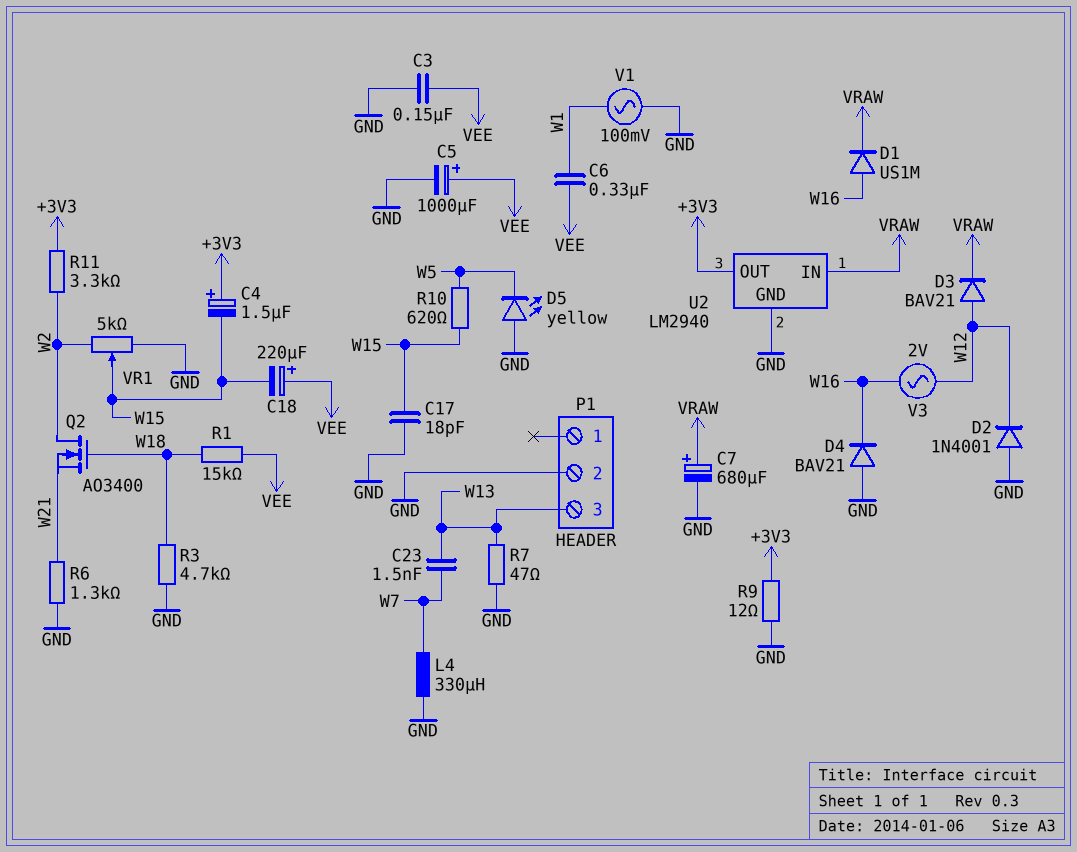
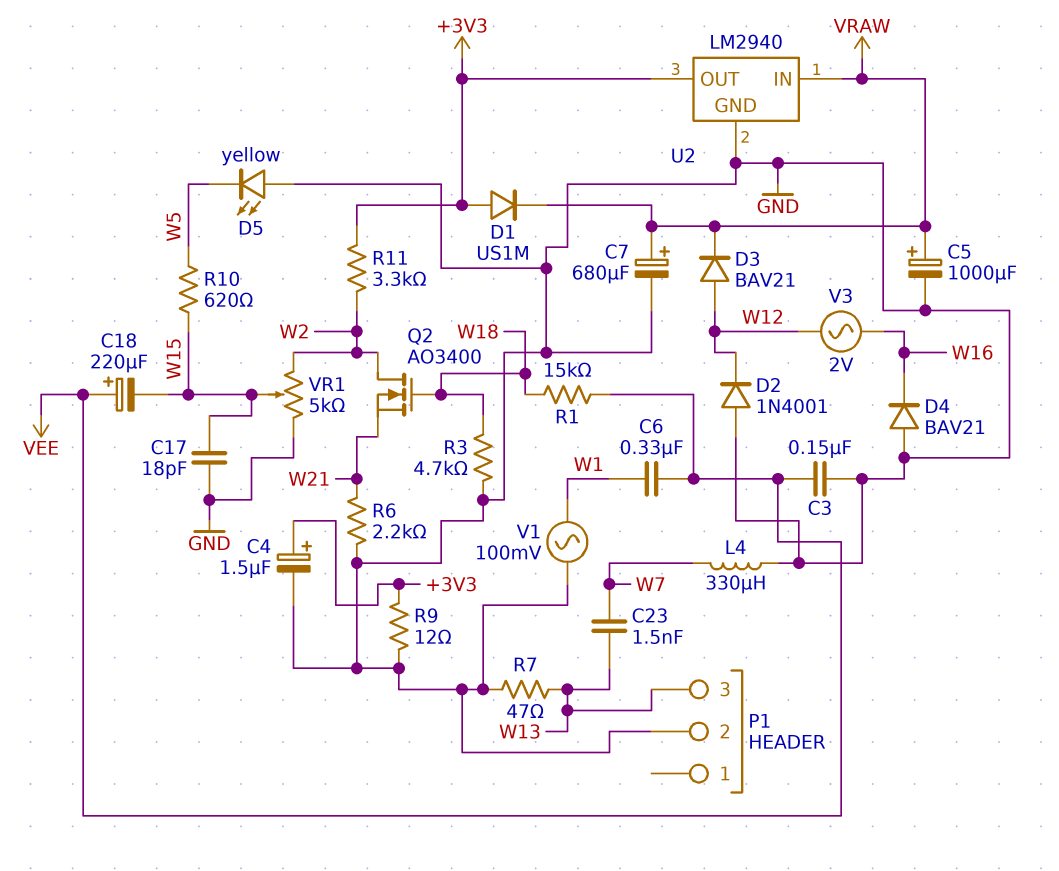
C4: 1.5uF (plus +3V3, minus W15) -> 1.5uF (plus +3V3, minus GND)
C5: 1000uF (plus VEE, minus GND) -> 1000uF (plus VRAW, minus GND)
D1: diode US1M (A W16, K VRAW) -> diode US1M (A +3V3, K VRAW)
R6: 1.3k (GND, W21) -> 2.2k (GND, W21)

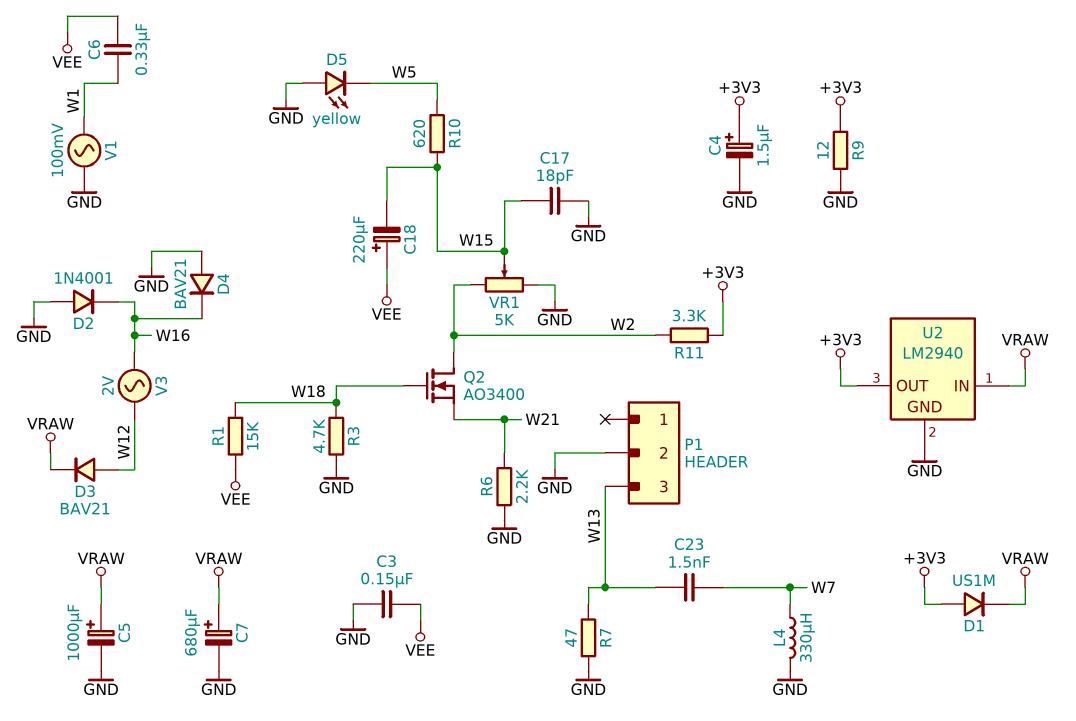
D2: diode 1N4001 (A GND, K W12) -> diode 1N4001 (A GND, K W16)

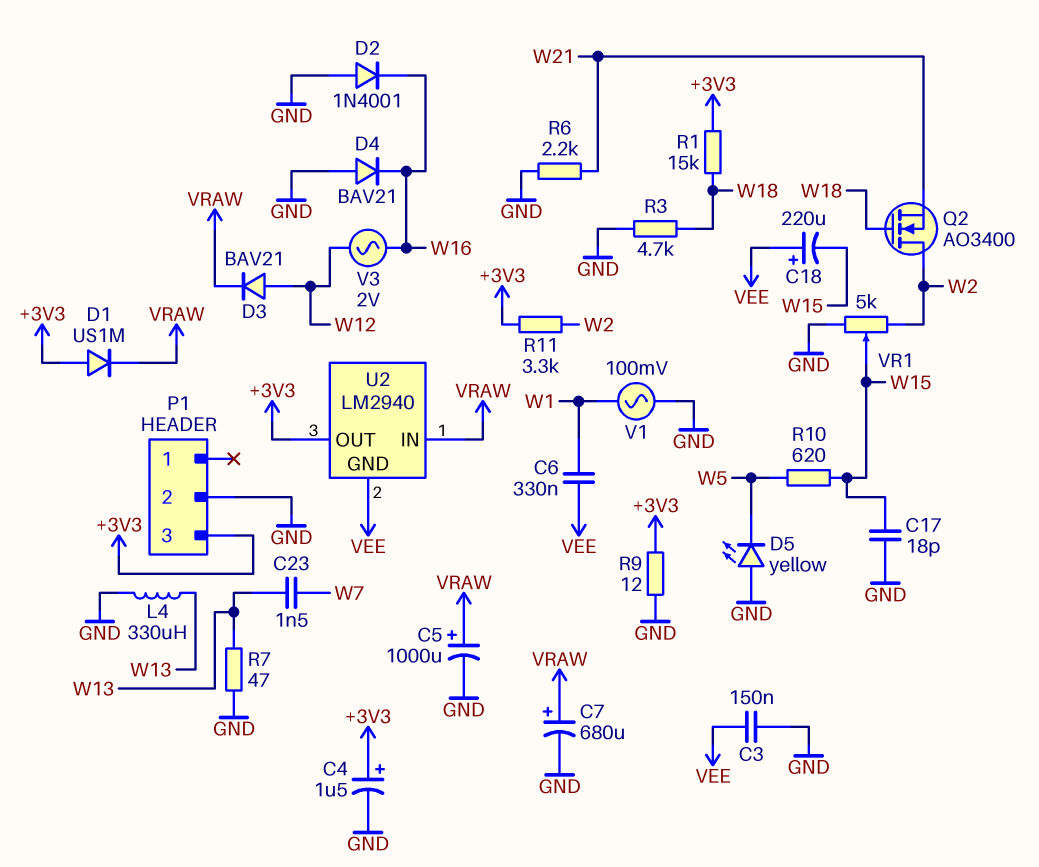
L4: 330uH (GND, W7) -> 330uH (GND, W13)
P1 pin 3: W13 -> +3V3
R1: 15k (VEE, W18) -> 15k (+3V3, W18)
U2 pin GND: GND -> VEE

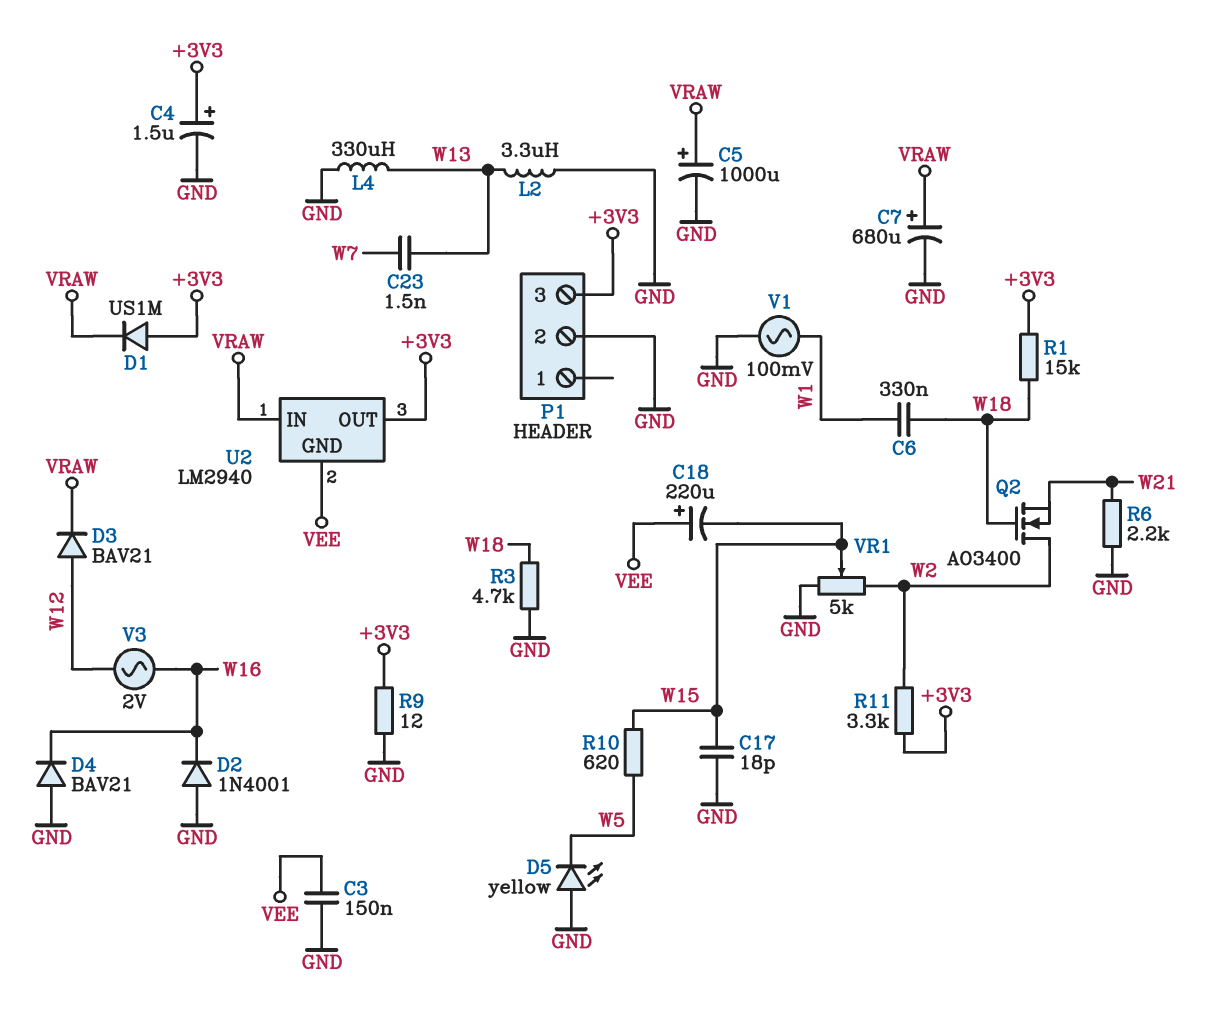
C6: 330nF (VEE, W1) -> 330nF (W1, W18)
L2: none -> 3.3uH (GND, W13)
R7: 47 (GND, W13) -> none

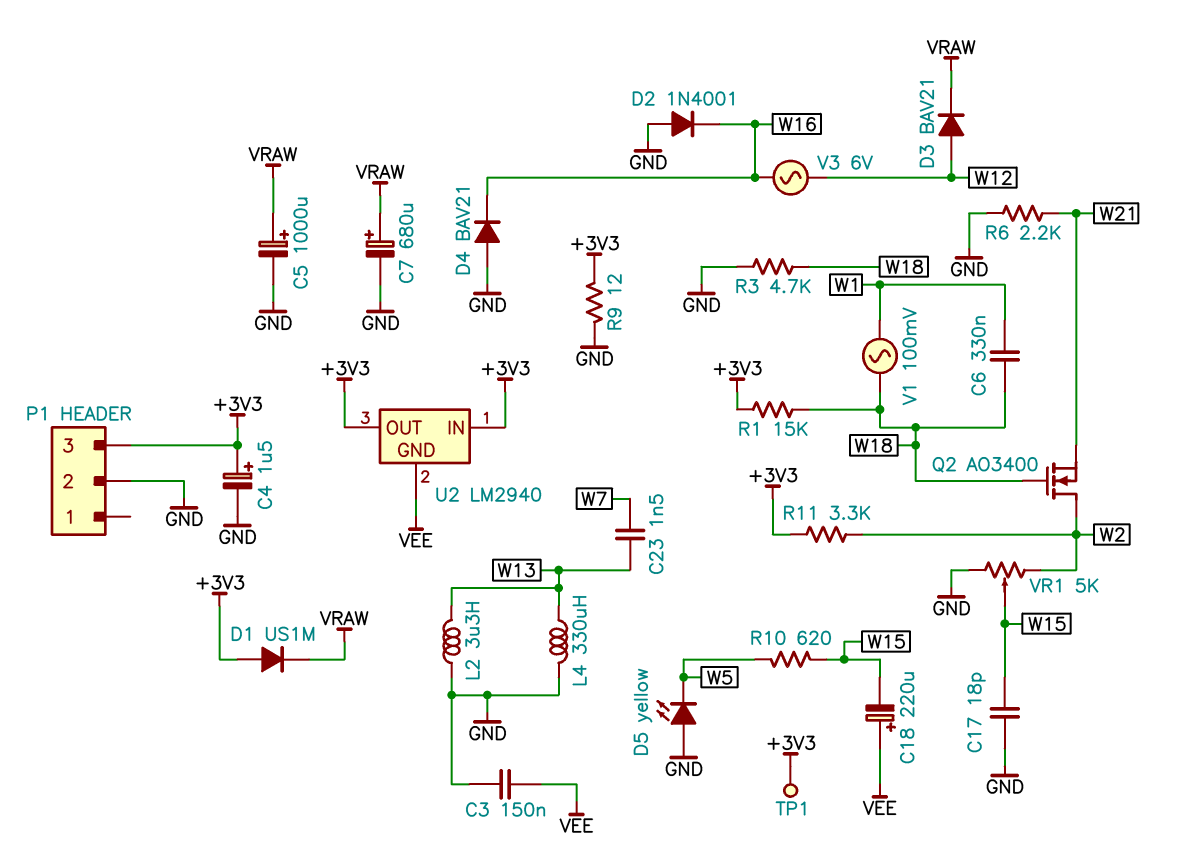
TP1: none -> test point (+3V3)
U2 pin IN: VRAW -> +3V3
V1: AC 100mV (GND, W1) -> AC 100mV (W1, W18)
V3: AC 2V (W12, W16) -> AC 6V (W12, W16)

